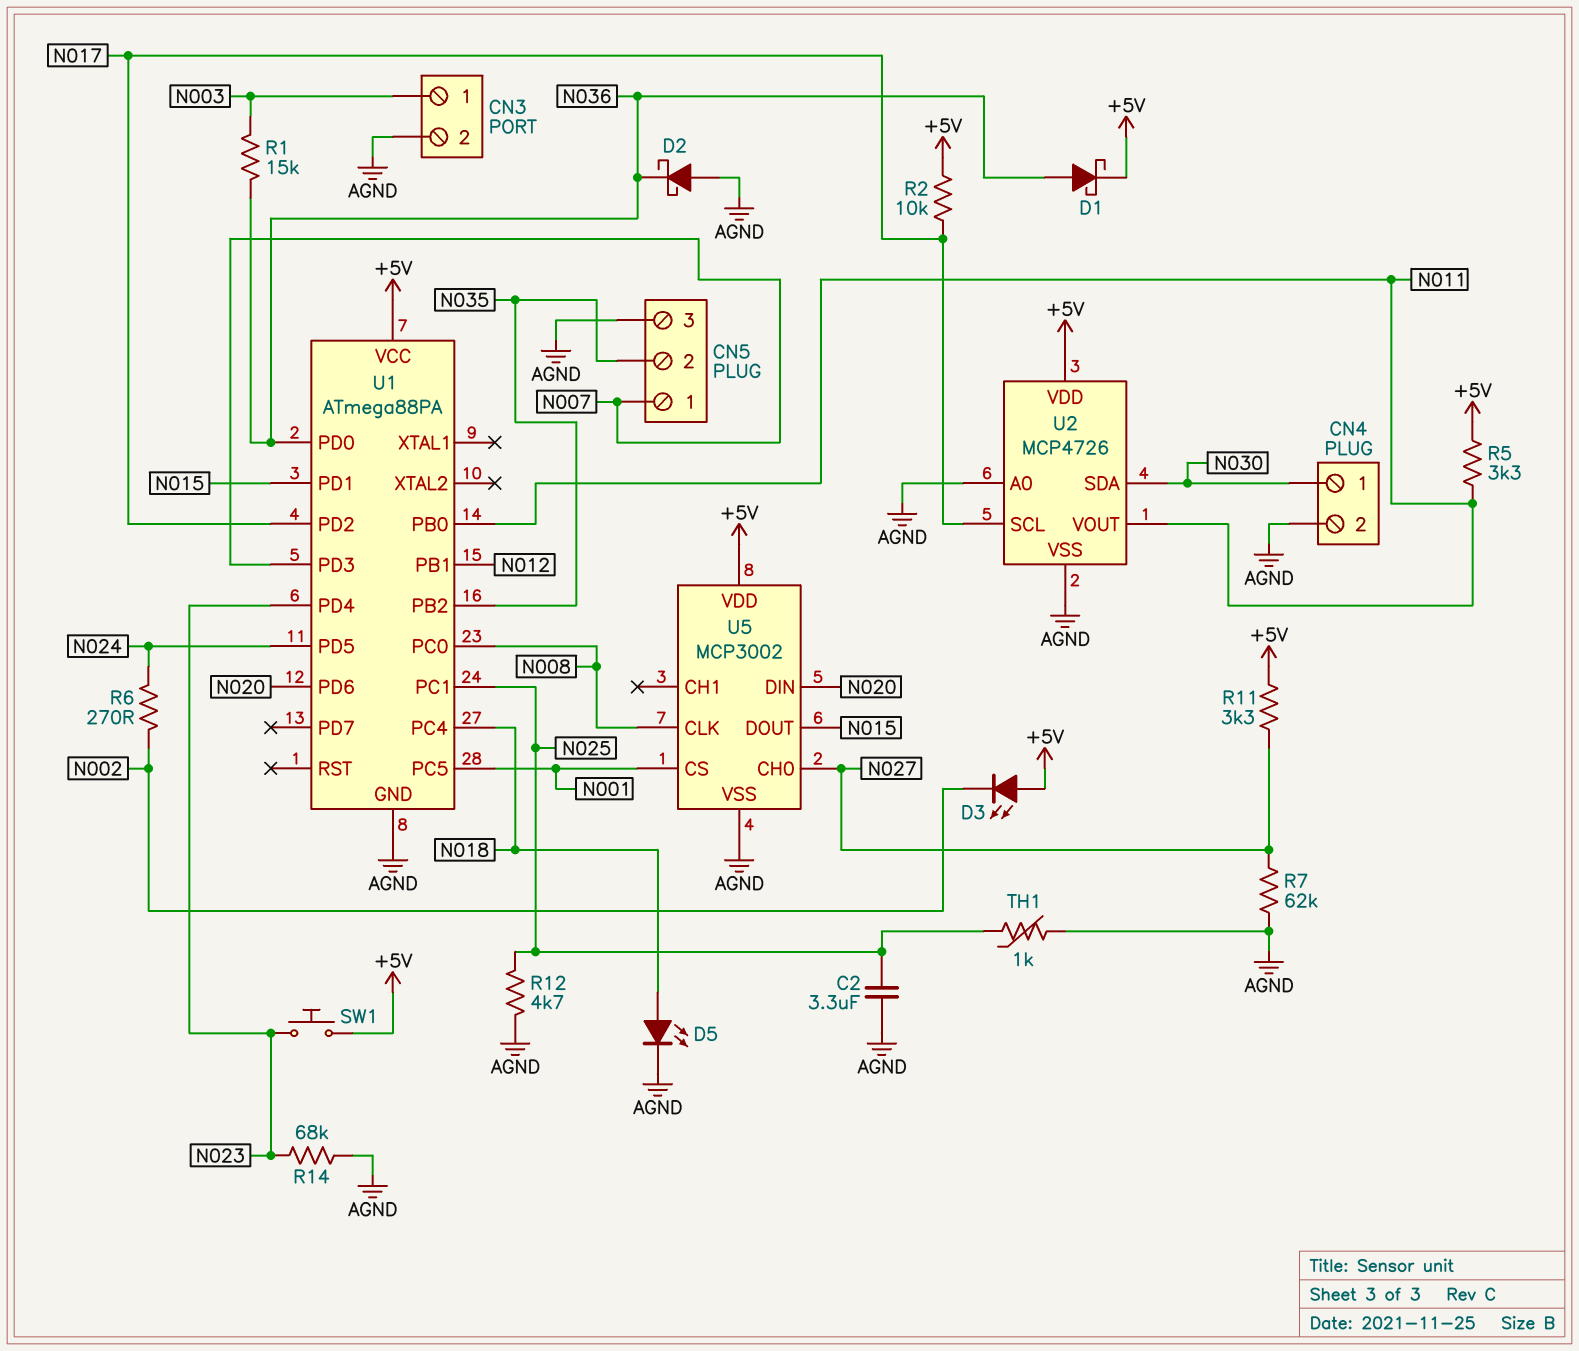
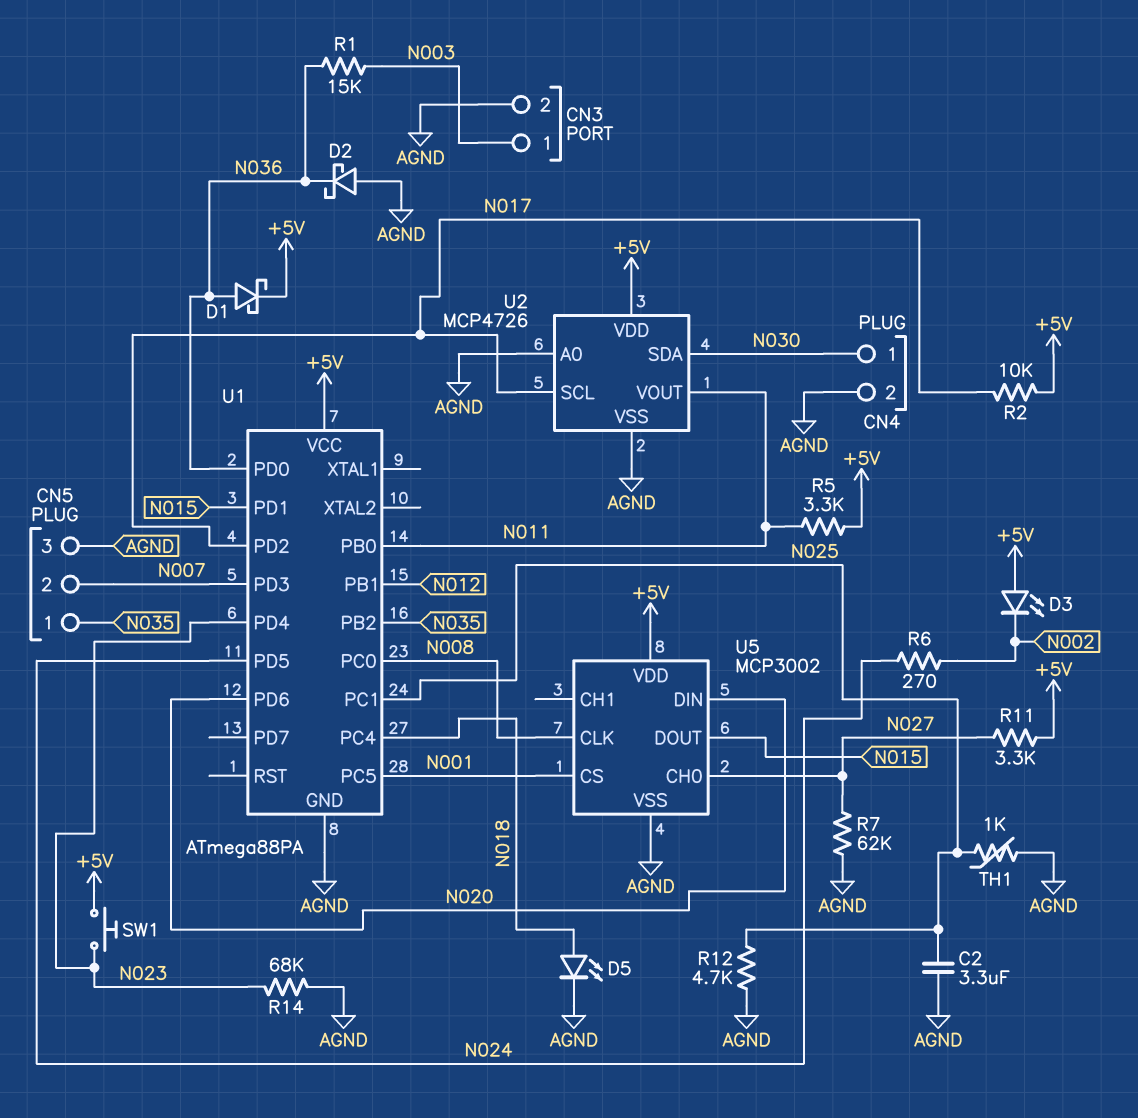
CN5 pin 1: N007 -> N035
CN5 pin 2: N035 -> N007

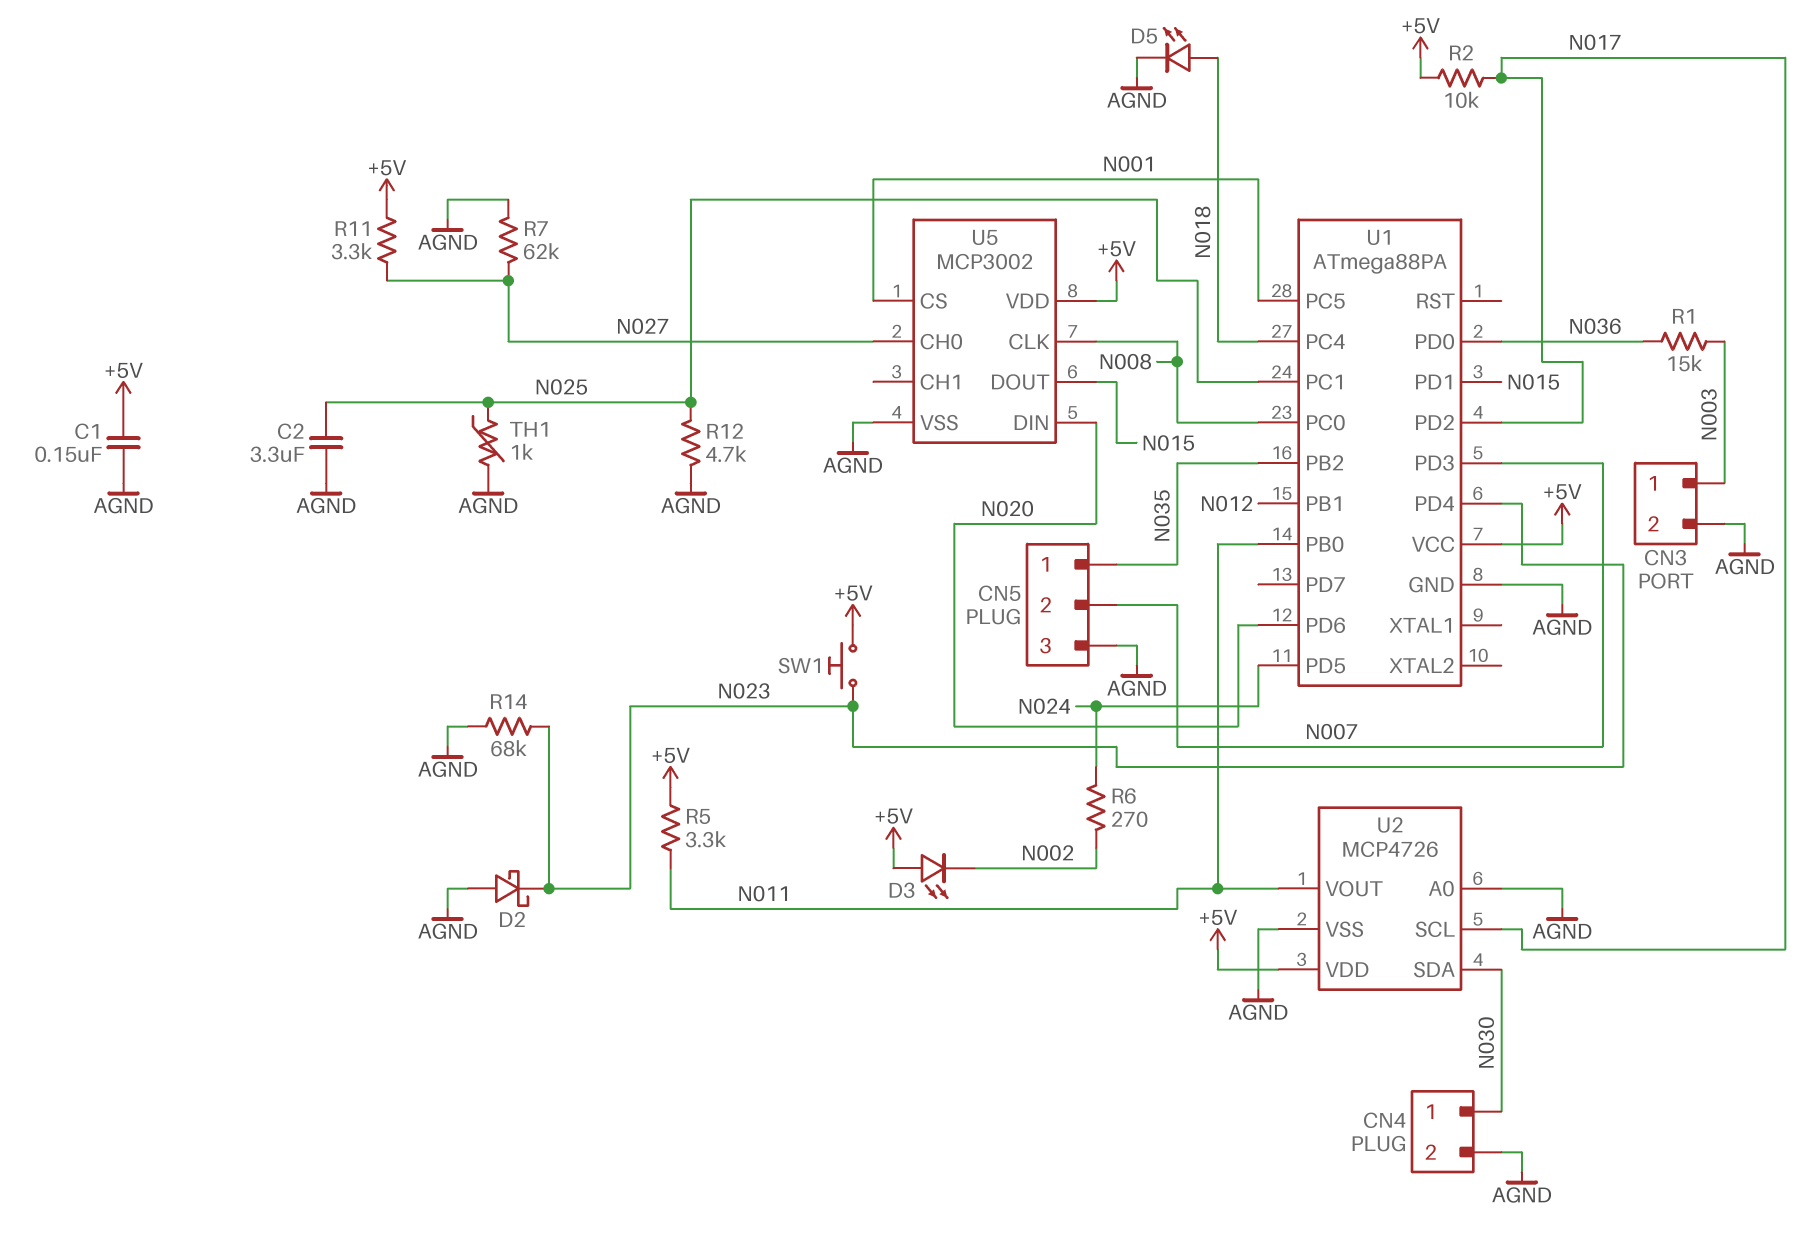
C1: none -> 150nF (+5V, AGND)
D1: schottky (A N036, K +5V) -> none
D2: schottky (A AGND, K N036) -> schottky (A AGND, K N023)

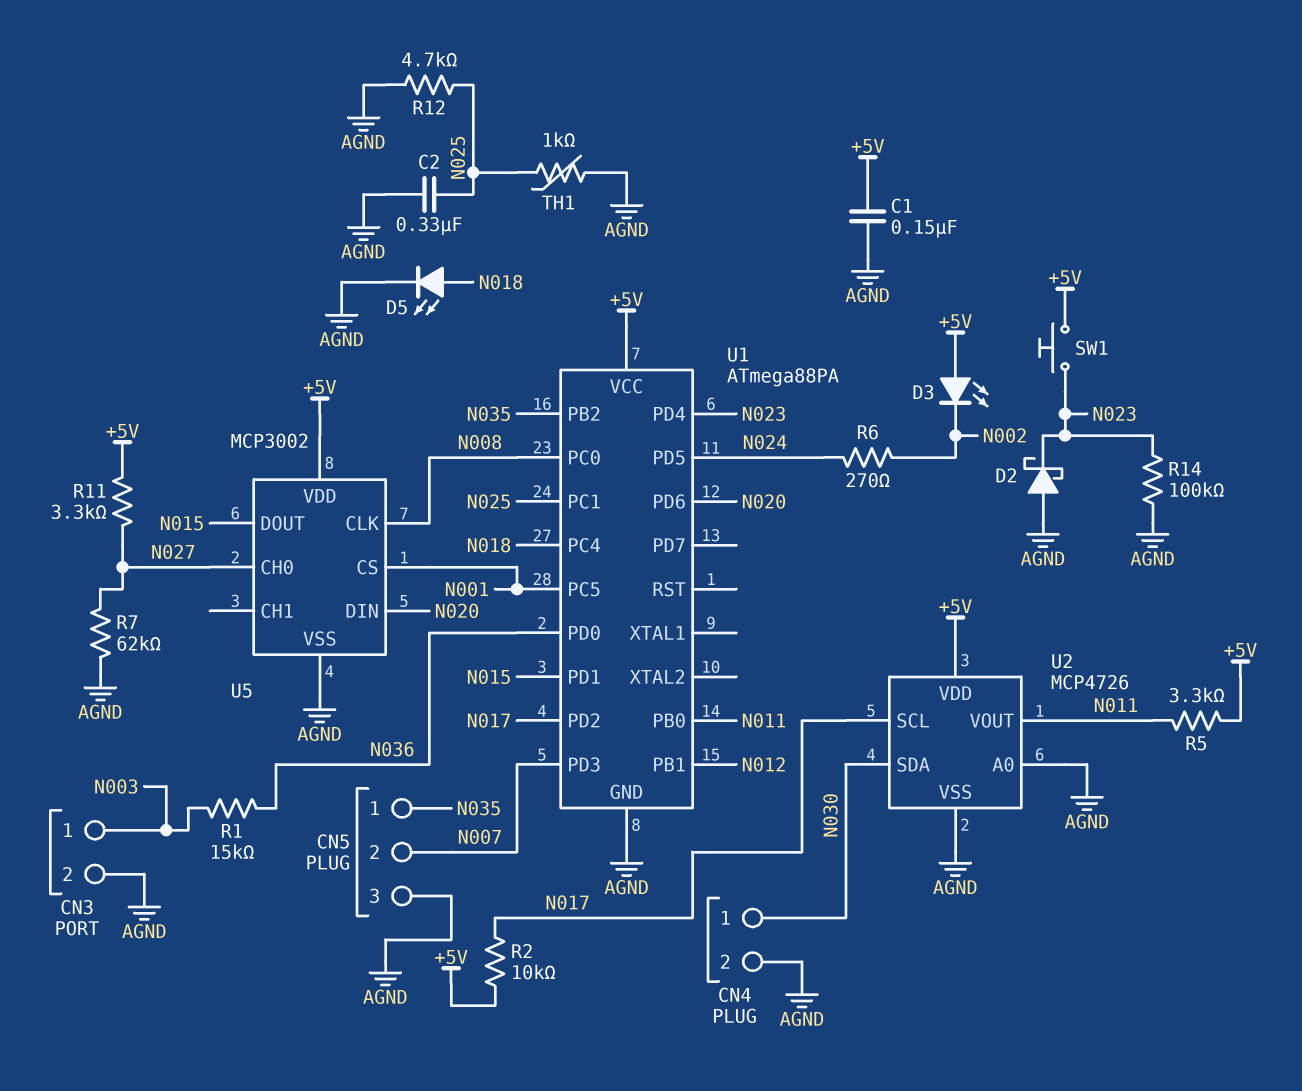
C2: 3.3uF (AGND, N025) -> 330nF (AGND, N025)
R14: 68k (AGND, N023) -> 100k (AGND, N023)

